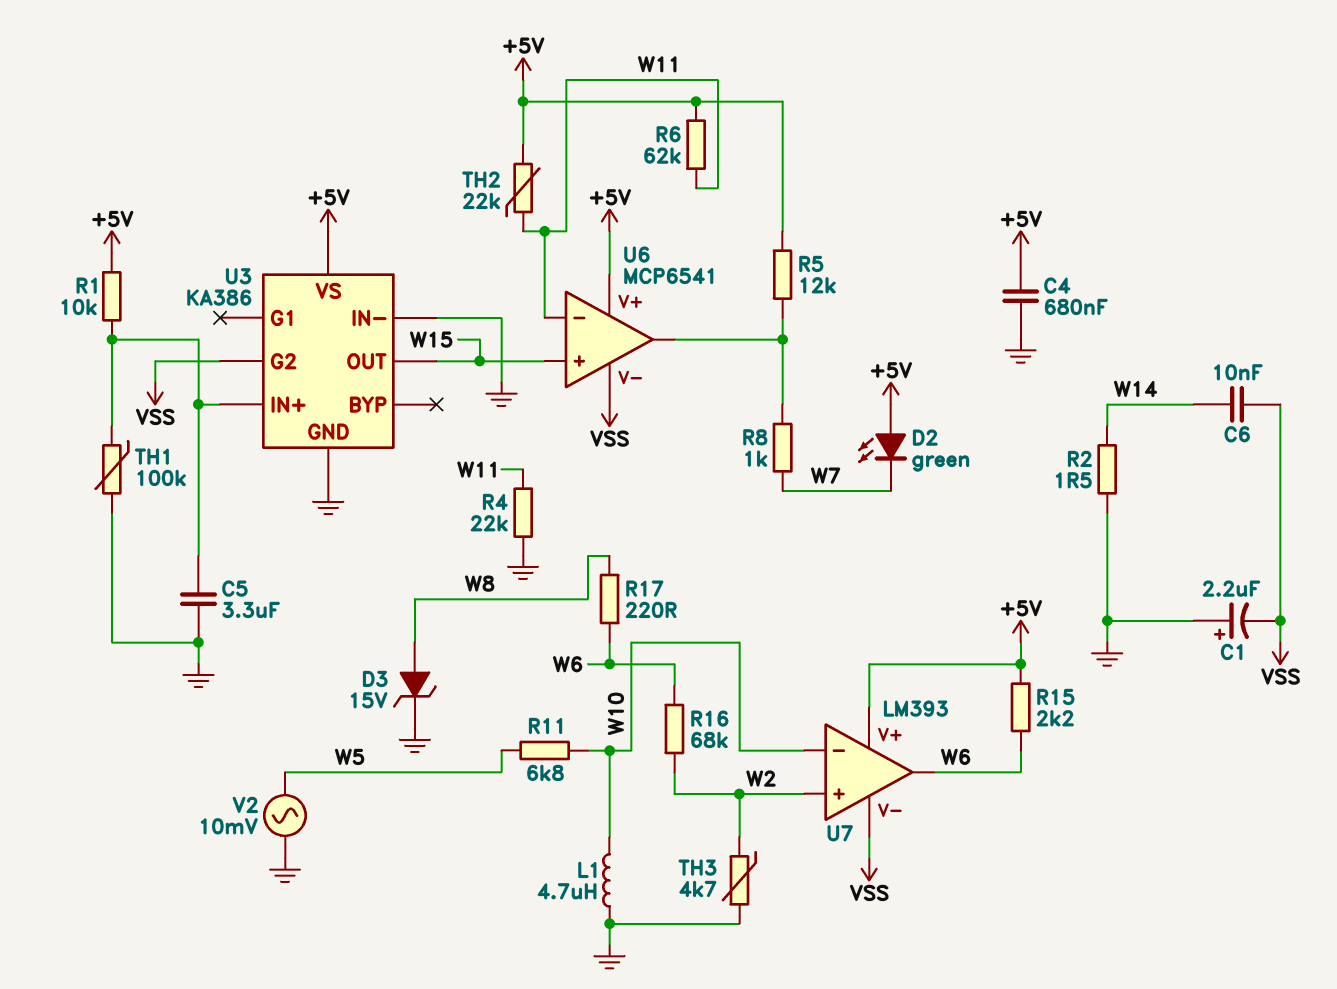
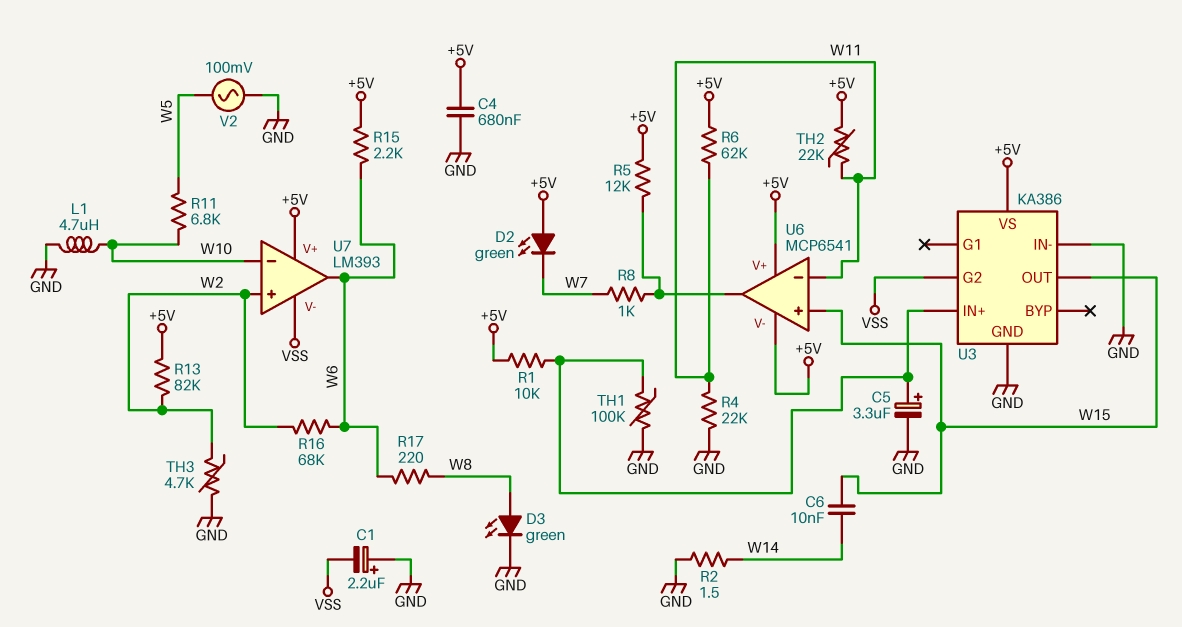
C5: 3.3uF (GND, U3/IN+) -> 3.3uF (plus U3/IN+, minus GND)
C6: 10nF (VSS, W14) -> 10nF (W14, W15)
D3: zener 15V (A W8, K GND) -> LED green (A W8, K GND)
R13: none -> 82k (+5V, W2)
U6 pin V-: VSS -> +5V
V2: AC 10mV (GND, W5) -> AC 100mV (GND, W5)

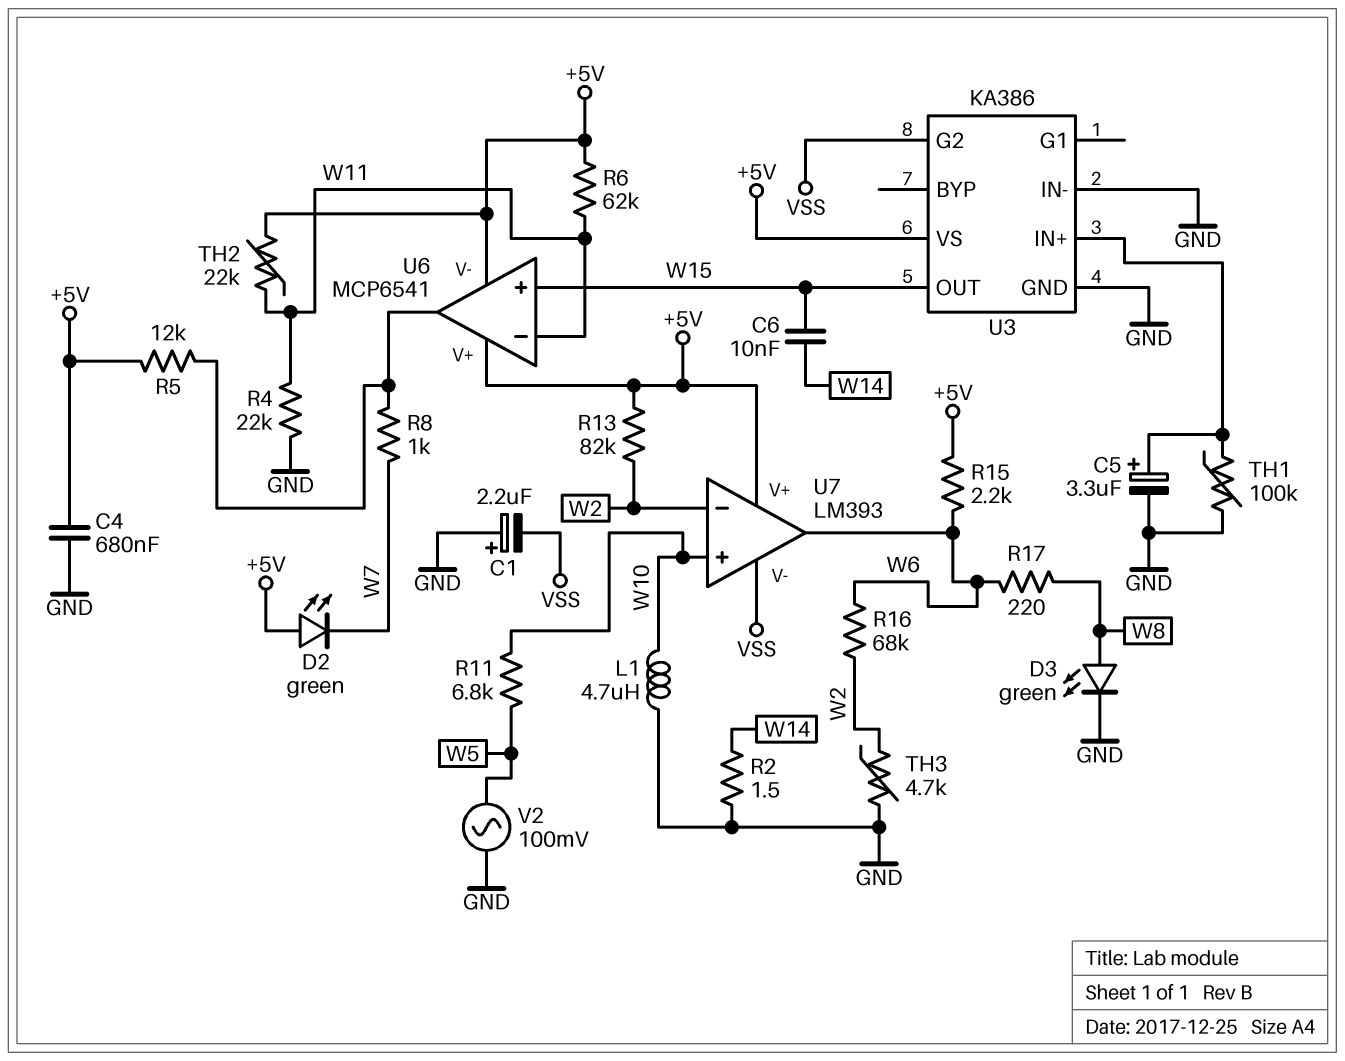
R1: 10k (+5V, U3/IN+) -> none
U7 pin in+: W2 -> W10
U7 pin in-: W10 -> W2

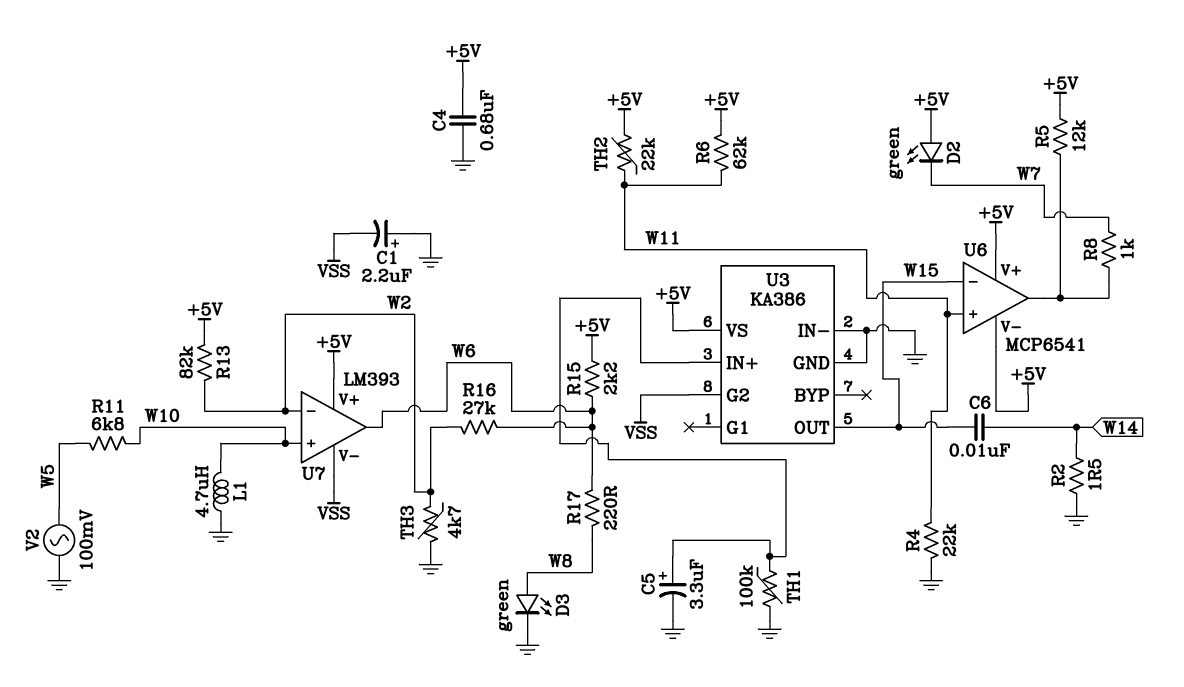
R16: 68k (W2, W6) -> 27k (W2, W6)
U6 pin in+: W15 -> W11
U6 pin in-: W11 -> W15

